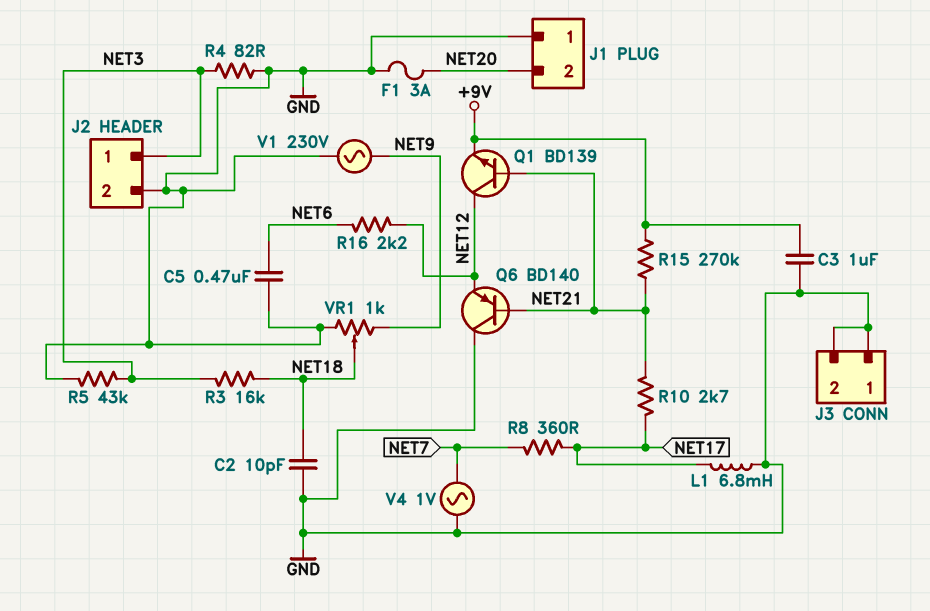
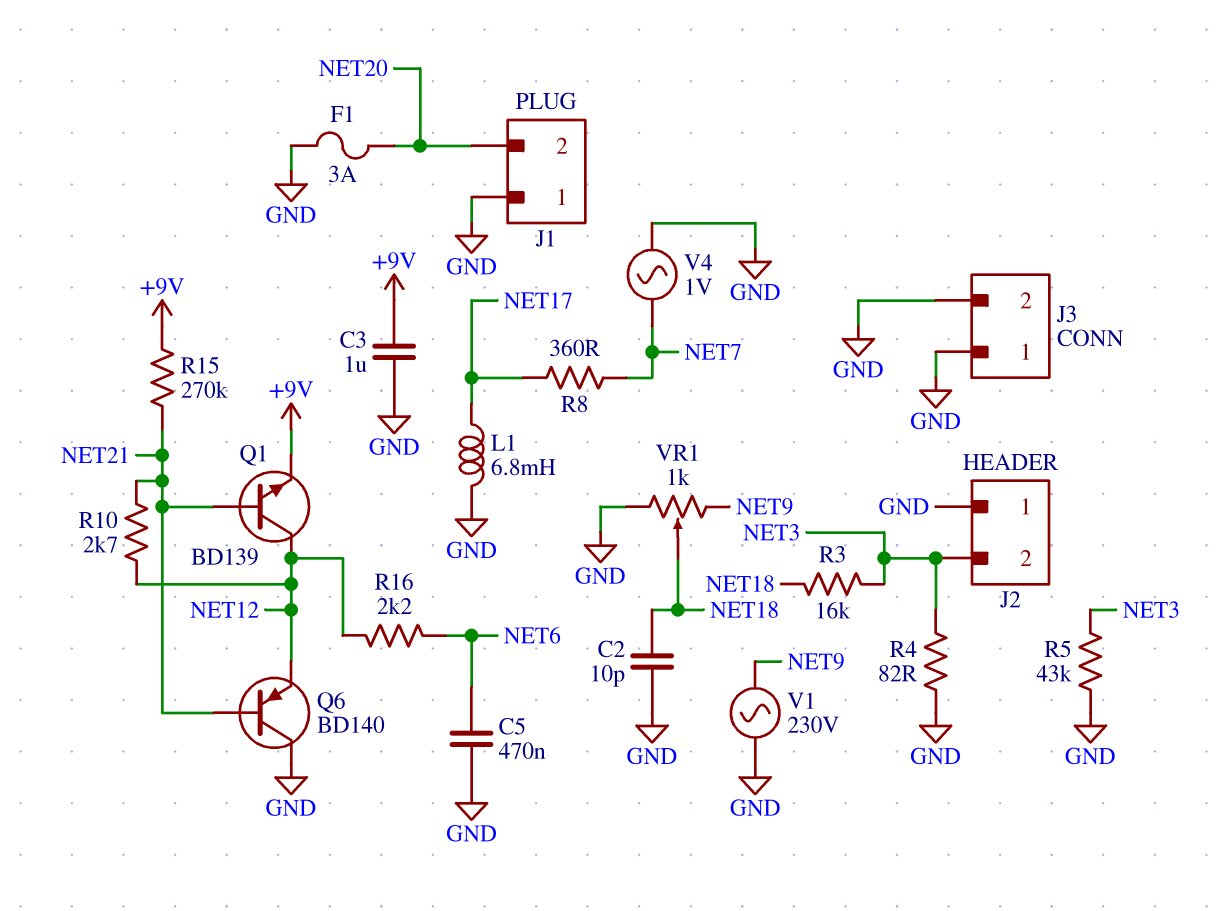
J2 pin 1: NET3 -> GND
J2 pin 2: GND -> NET3
R10: 2.7k (NET17, NET21) -> 2.7k (NET12, NET21)

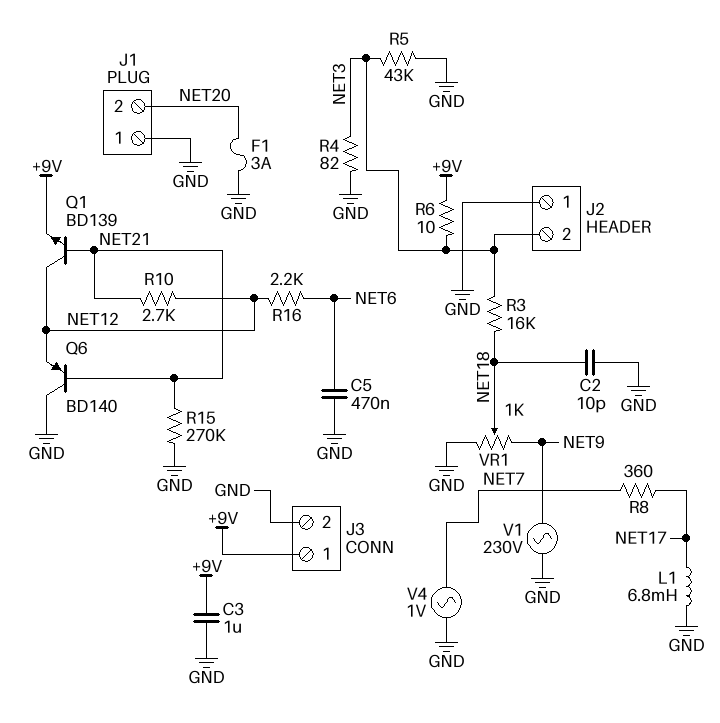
J3 pin 1: GND -> +9V
R6: none -> 10 (+9V, NET3)
R15: 270k (+9V, NET21) -> 270k (GND, NET21)

